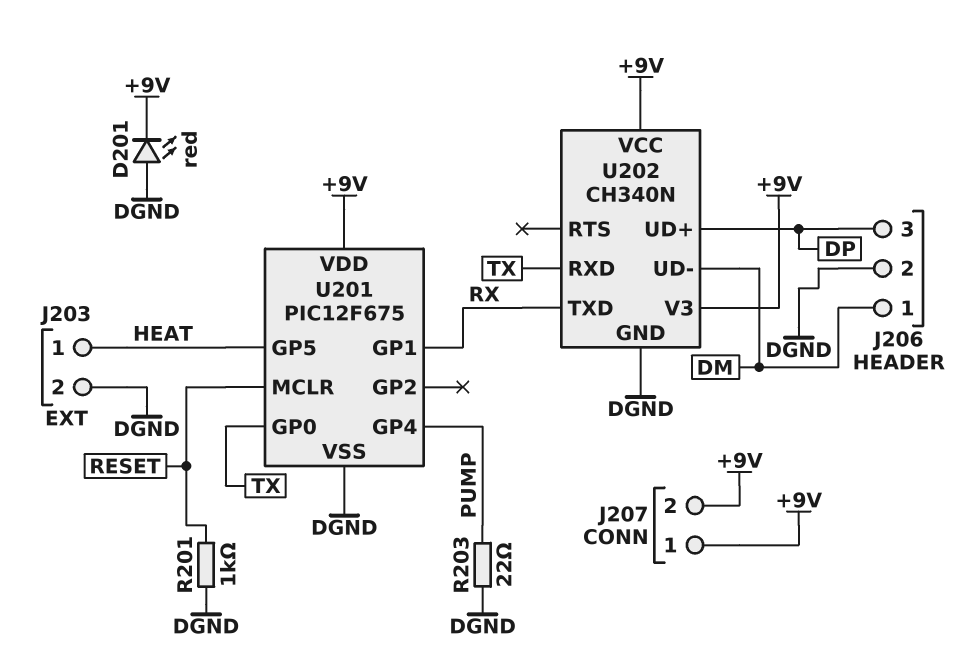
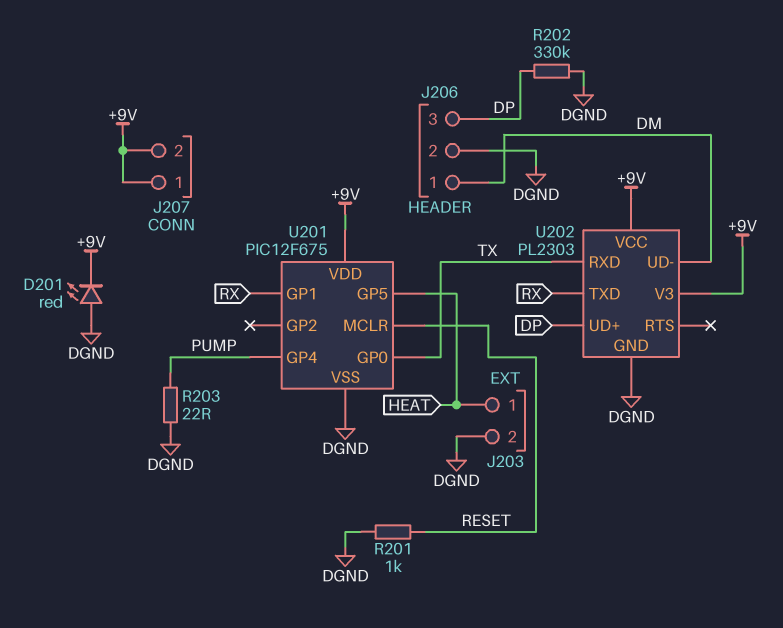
R202: none -> 330k (DGND, DP)
U202: CH340N -> PL2303

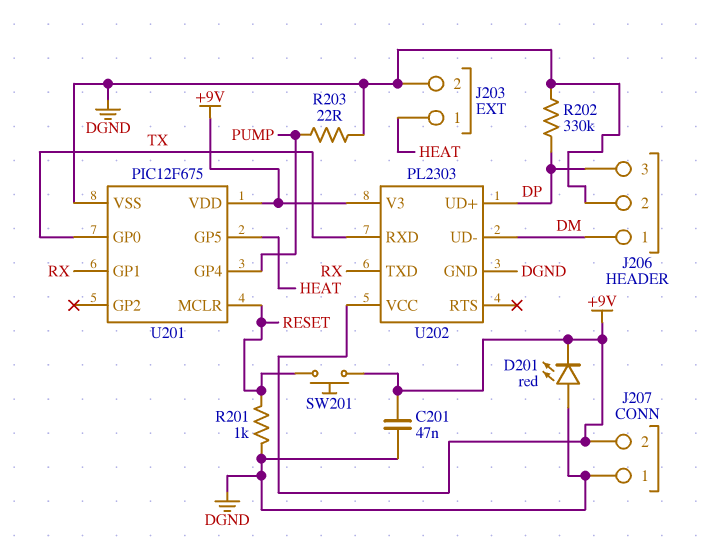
C201: none -> 47nF (+9V, DGND)
J207 pin 1: +9V -> DGND
SW201: none -> button (+9V, RESET)

